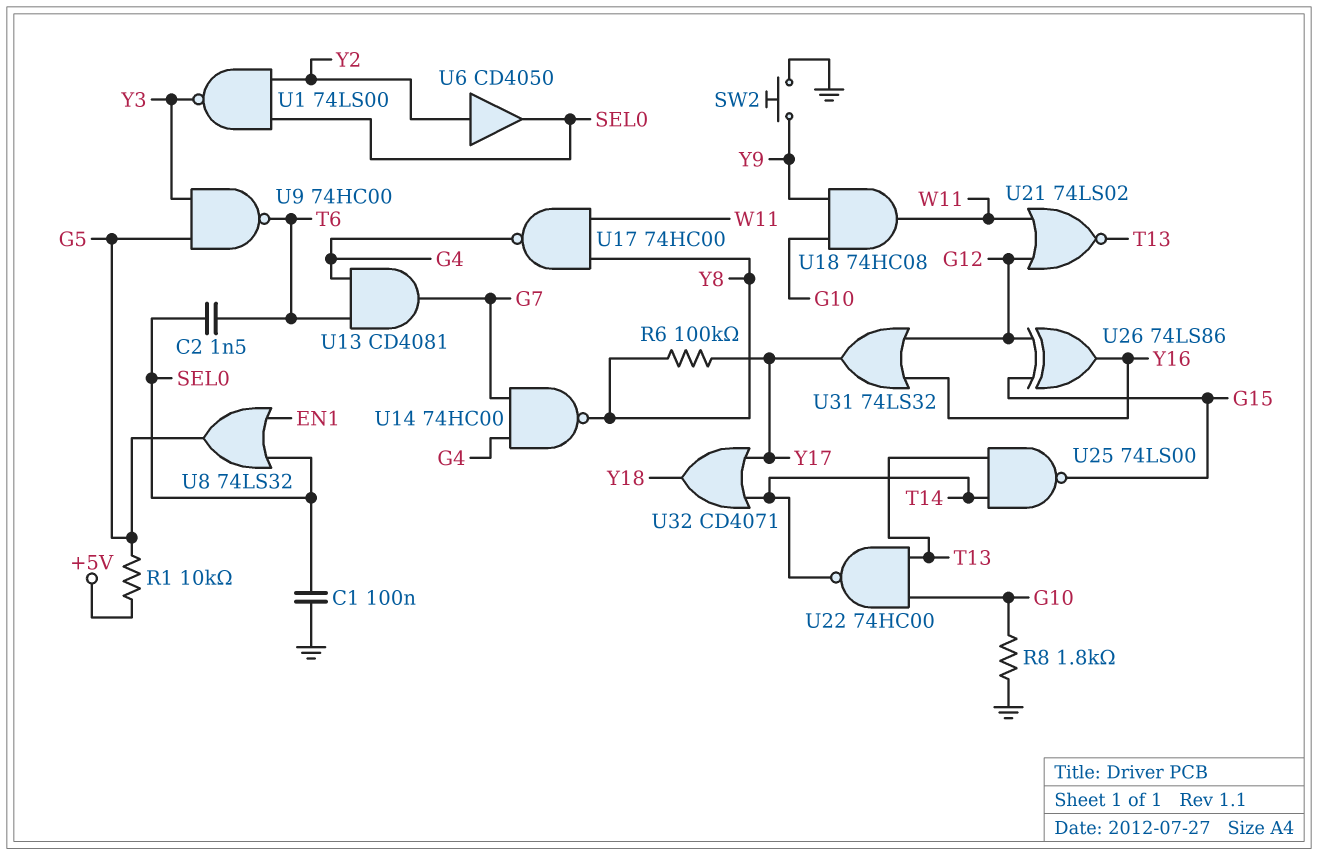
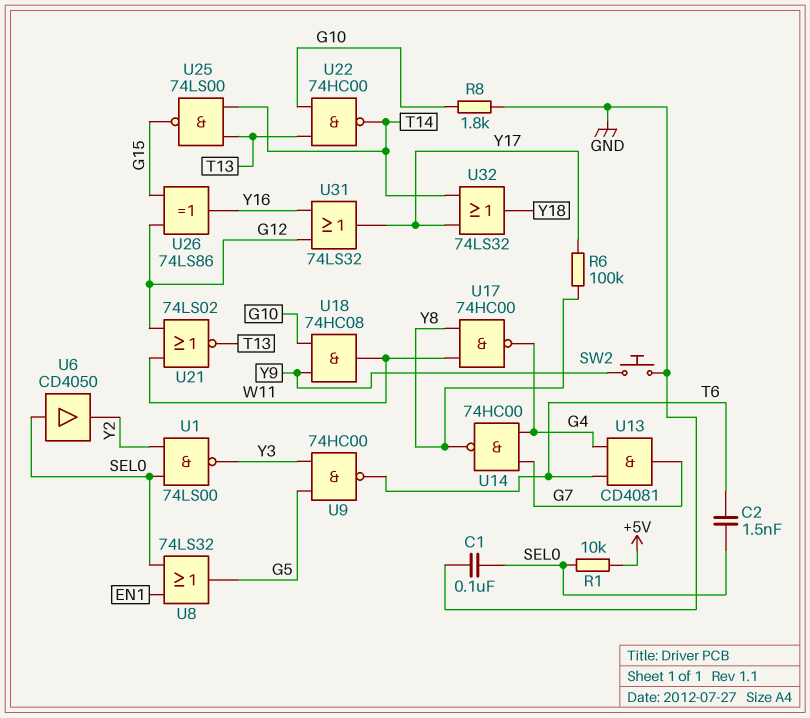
R1: 10k (+5V, G5) -> 10k (+5V, SEL0)
U6: buffer CD4050 (in Y2, out SEL0) -> buffer CD4050 (in SEL0, out Y2)
U32: OR CD4071 (in T14, in Y17, out Y18) -> OR 74LS32 (in T14, in Y17, out Y18)

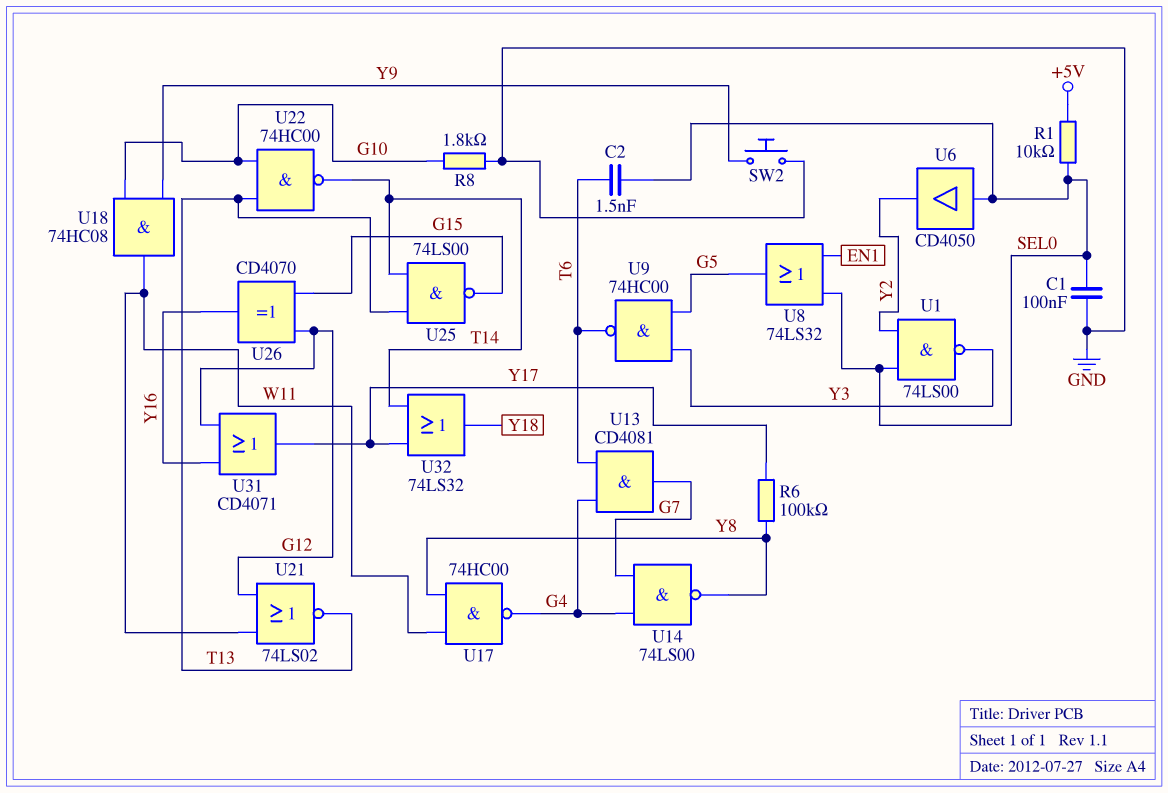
U14: NAND 74HC00 (in G4, in G7, out Y8) -> NAND 74LS00 (in G4, in G7, out Y8)
U26: XOR 74LS86 (in G12, in G15, out Y16) -> XOR CD4070 (in G12, in G15, out Y16)
U31: OR 74LS32 (in G12, in Y16, out Y17) -> OR CD4071 (in G12, in Y16, out Y17)

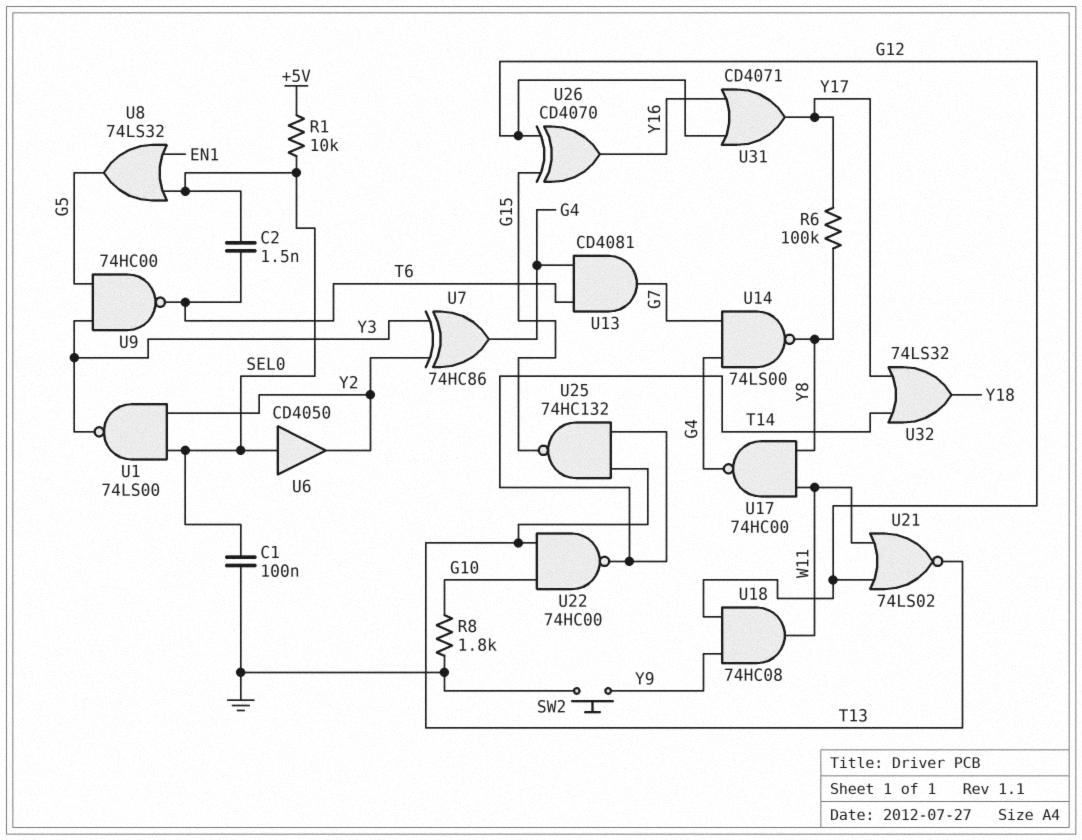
U7: none -> XOR 74HC86 (in Y2, in Y3, out G4)
U18: AND 74HC08 (in G10, in Y9, out W11) -> AND 74HC08 (in G12, in Y9, out W11)
U25: NAND 74LS00 (in T13, in T14, out G15) -> NAND 74HC132 (in T13, in T14, out G15)

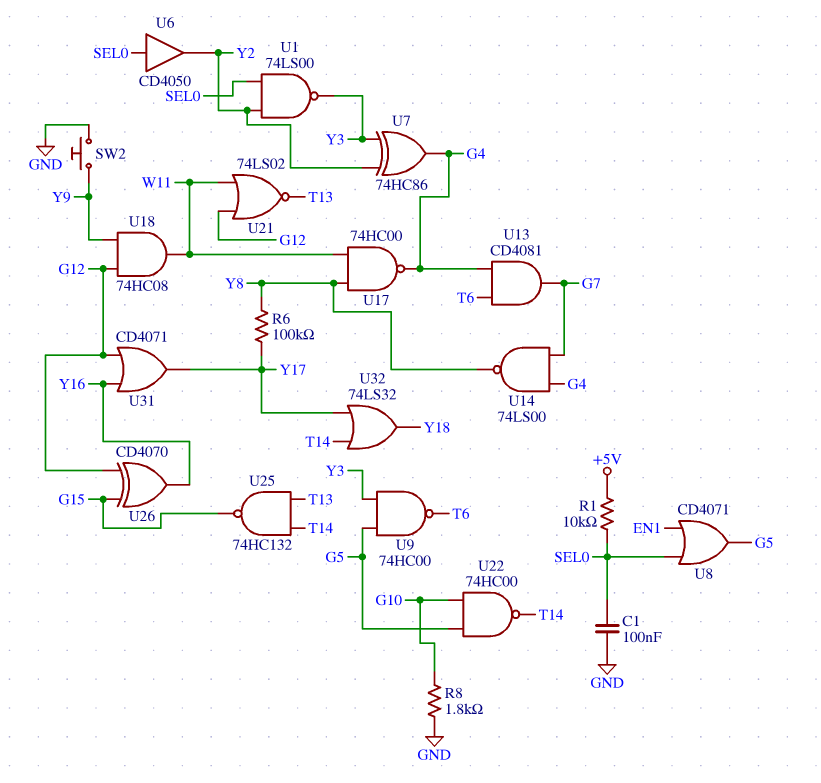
C2: 1.5nF (SEL0, T6) -> none
U8: OR 74LS32 (in EN1, in SEL0, out G5) -> OR CD4071 (in EN1, in SEL0, out G5)
U22: NAND 74HC00 (in G10, in T13, out T14) -> NAND 74HC00 (in G5, in G10, out T14)

